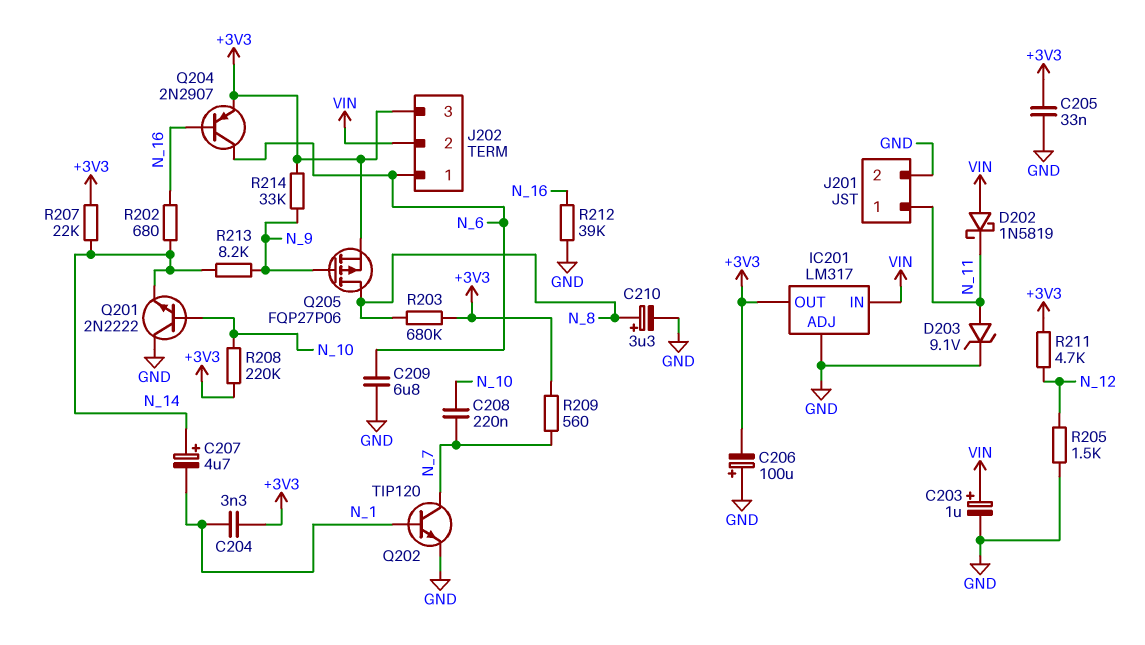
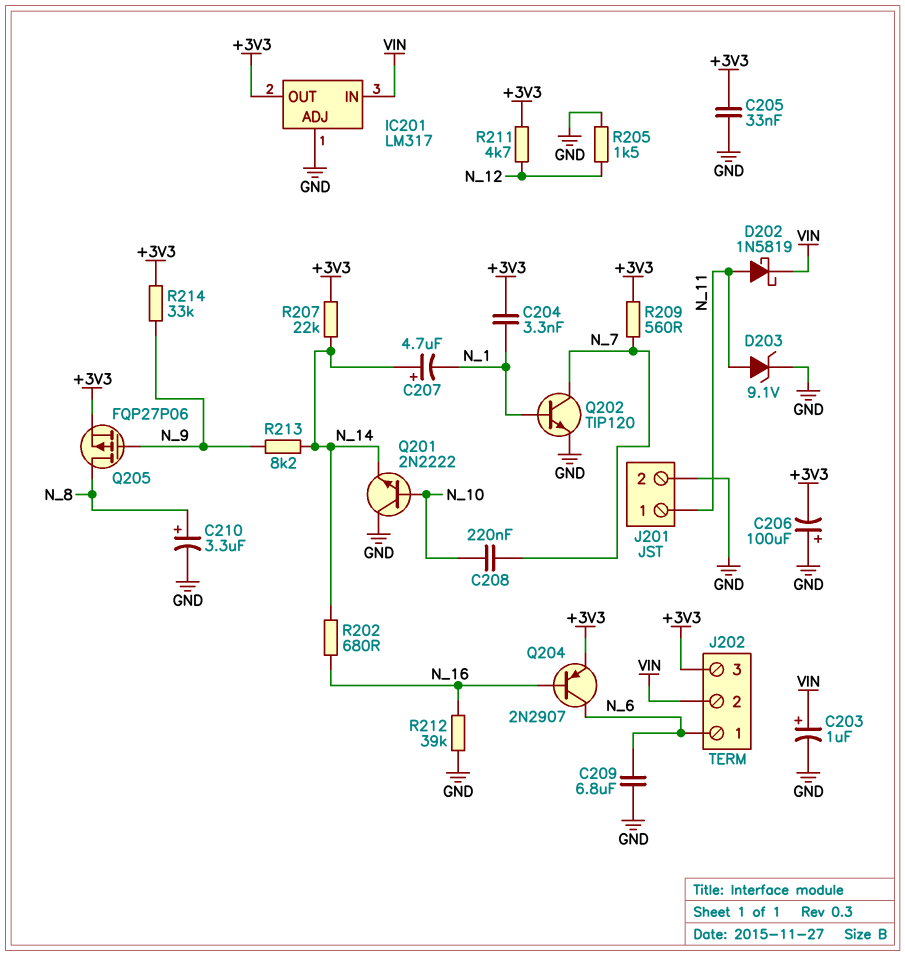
D202: schottky 1N5819 (A VIN, K N_11) -> schottky 1N5819 (A N_11, K VIN)
R203: 680k (+3V3, N_8) -> none
R208: 220k (+3V3, N_10) -> none

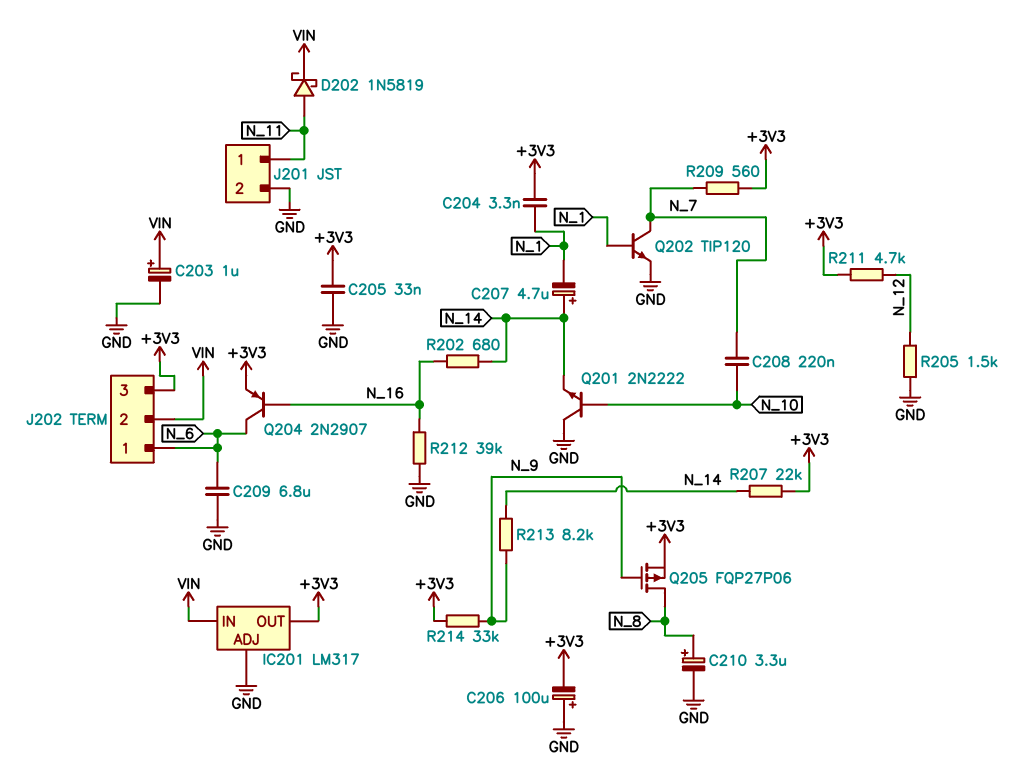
D203: zener 9.1V (A N_11, K GND) -> none

